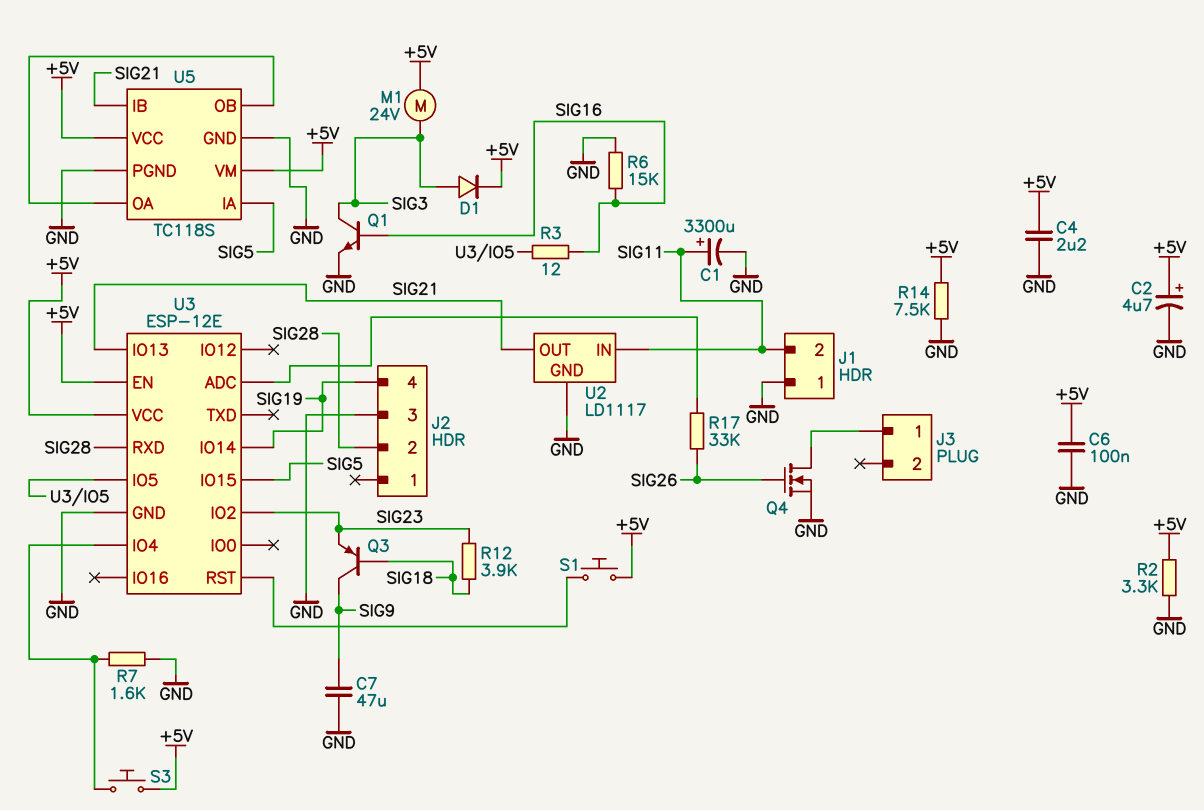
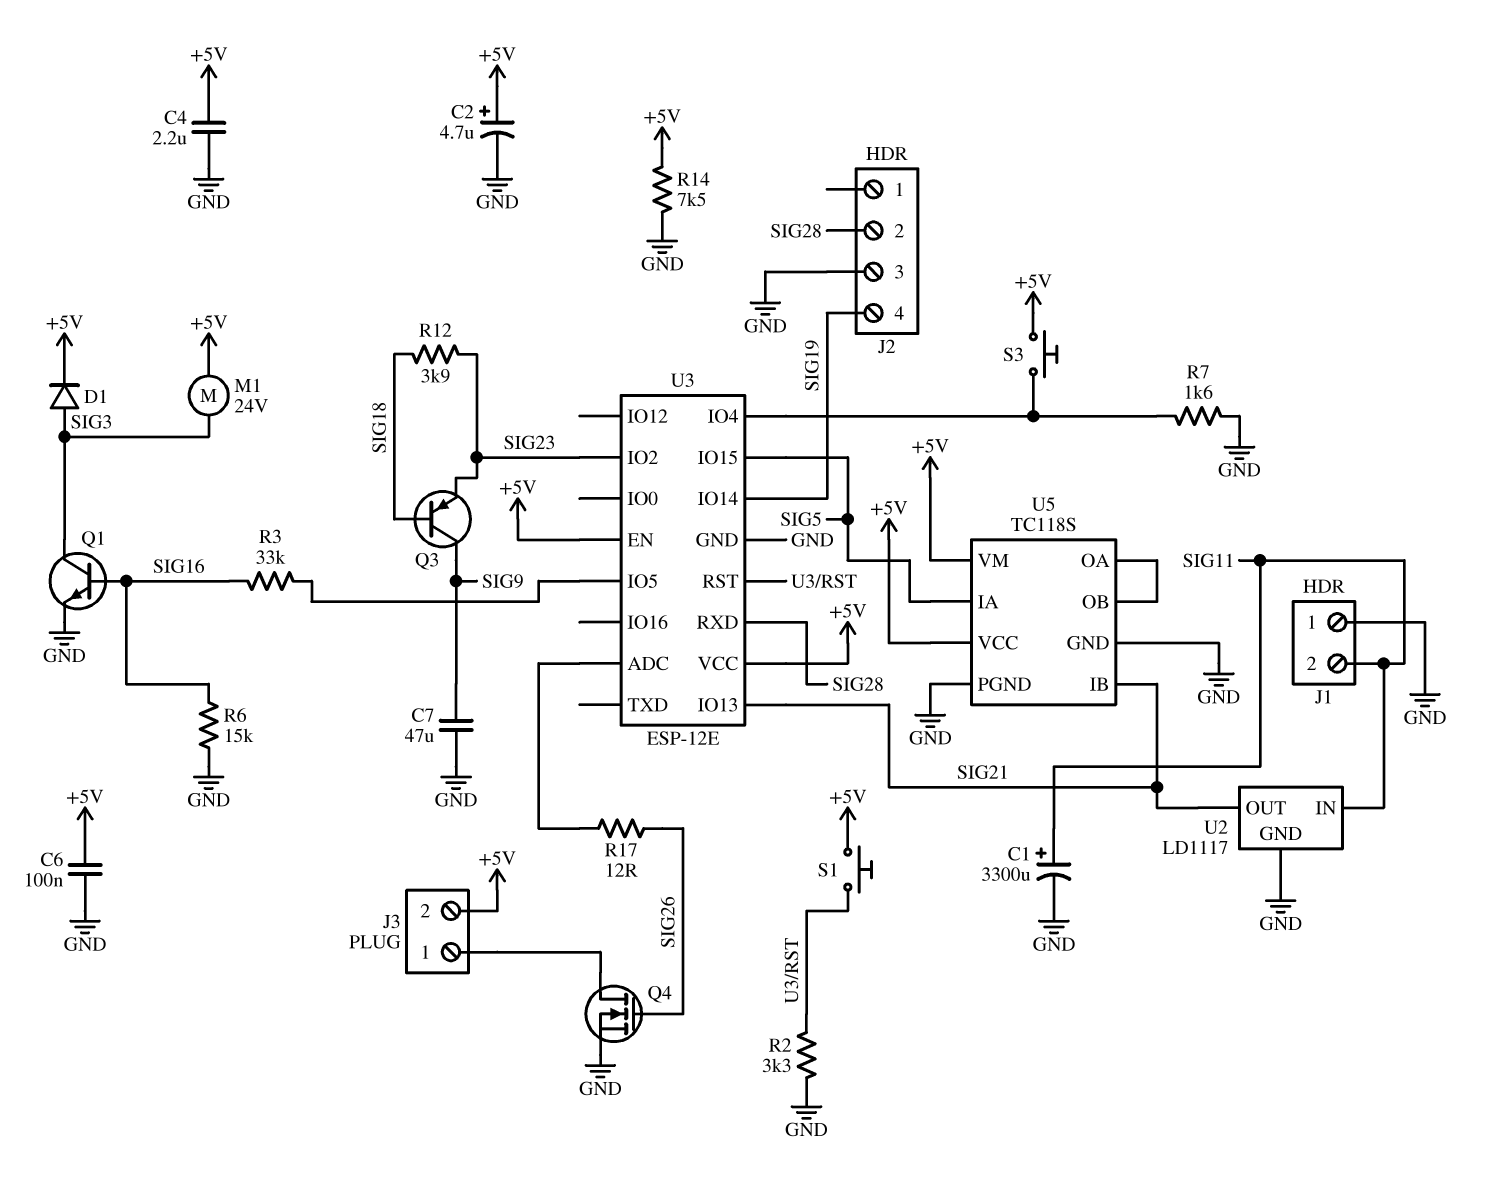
J3 pin 2: none -> +5V
R2: 3.3k (+5V, GND) -> 3.3k (GND, U3/RST)
R3: 12 (SIG16, U3/IO5) -> 33k (SIG16, U3/IO5)
R17: 33k (SIG26, U3/ADC) -> 12 (SIG26, U3/ADC)

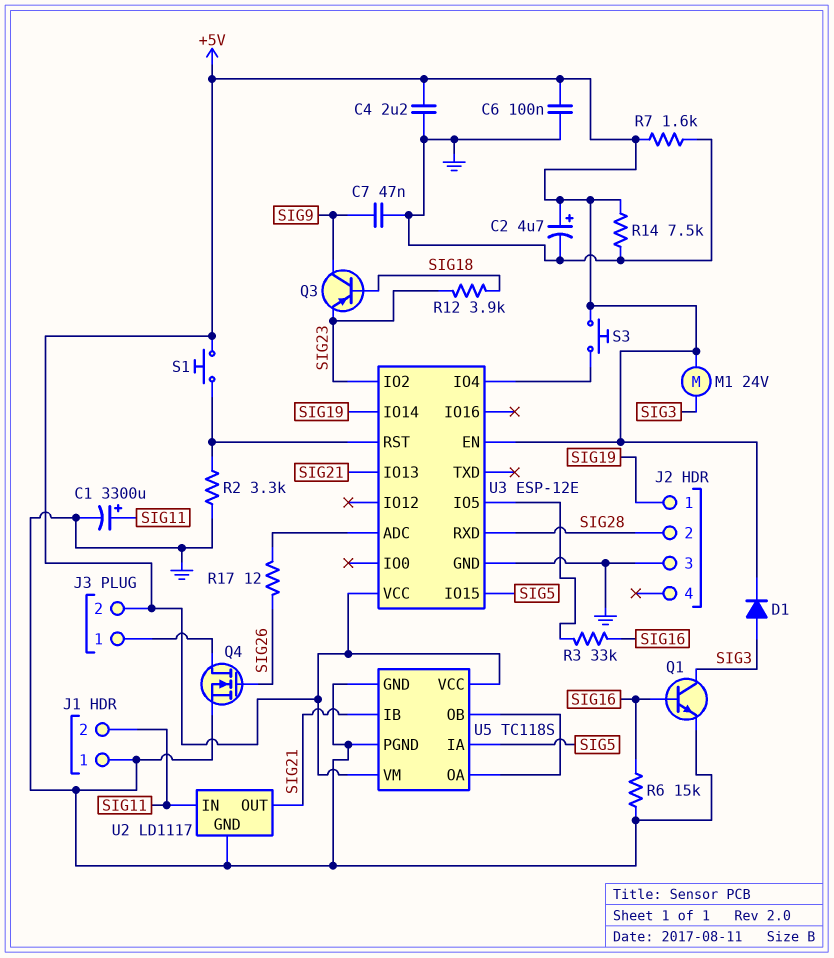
C7: 47uF (GND, SIG9) -> 47nF (GND, SIG9)
J2 pin 1: none -> SIG19
J2 pin 4: SIG19 -> none
R7: 1.6k (GND, U3/IO4) -> 1.6k (+5V, GND)

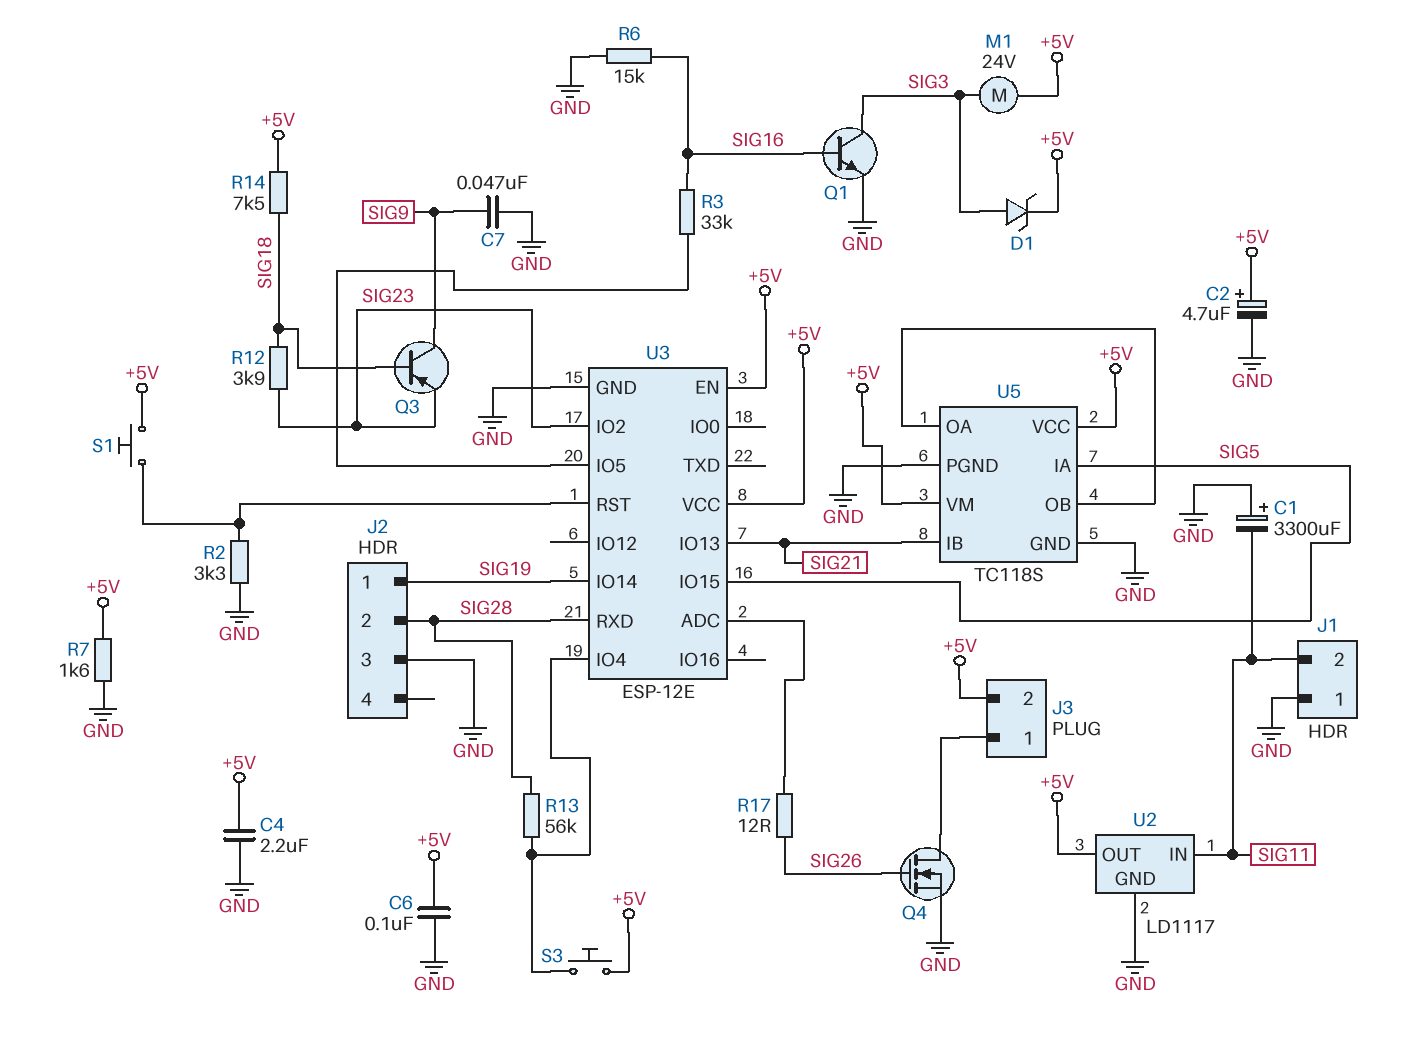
C1: 3300uF (plus SIG11, minus GND) -> 3300uF (plus GND, minus SIG11)
D1: diode (A SIG3, K +5V) -> zener (A SIG3, K +5V)
R13: none -> 56k (SIG28, U3/IO4)
R14: 7.5k (+5V, GND) -> 7.5k (+5V, SIG18)
U2 pin OUT: SIG21 -> +5V

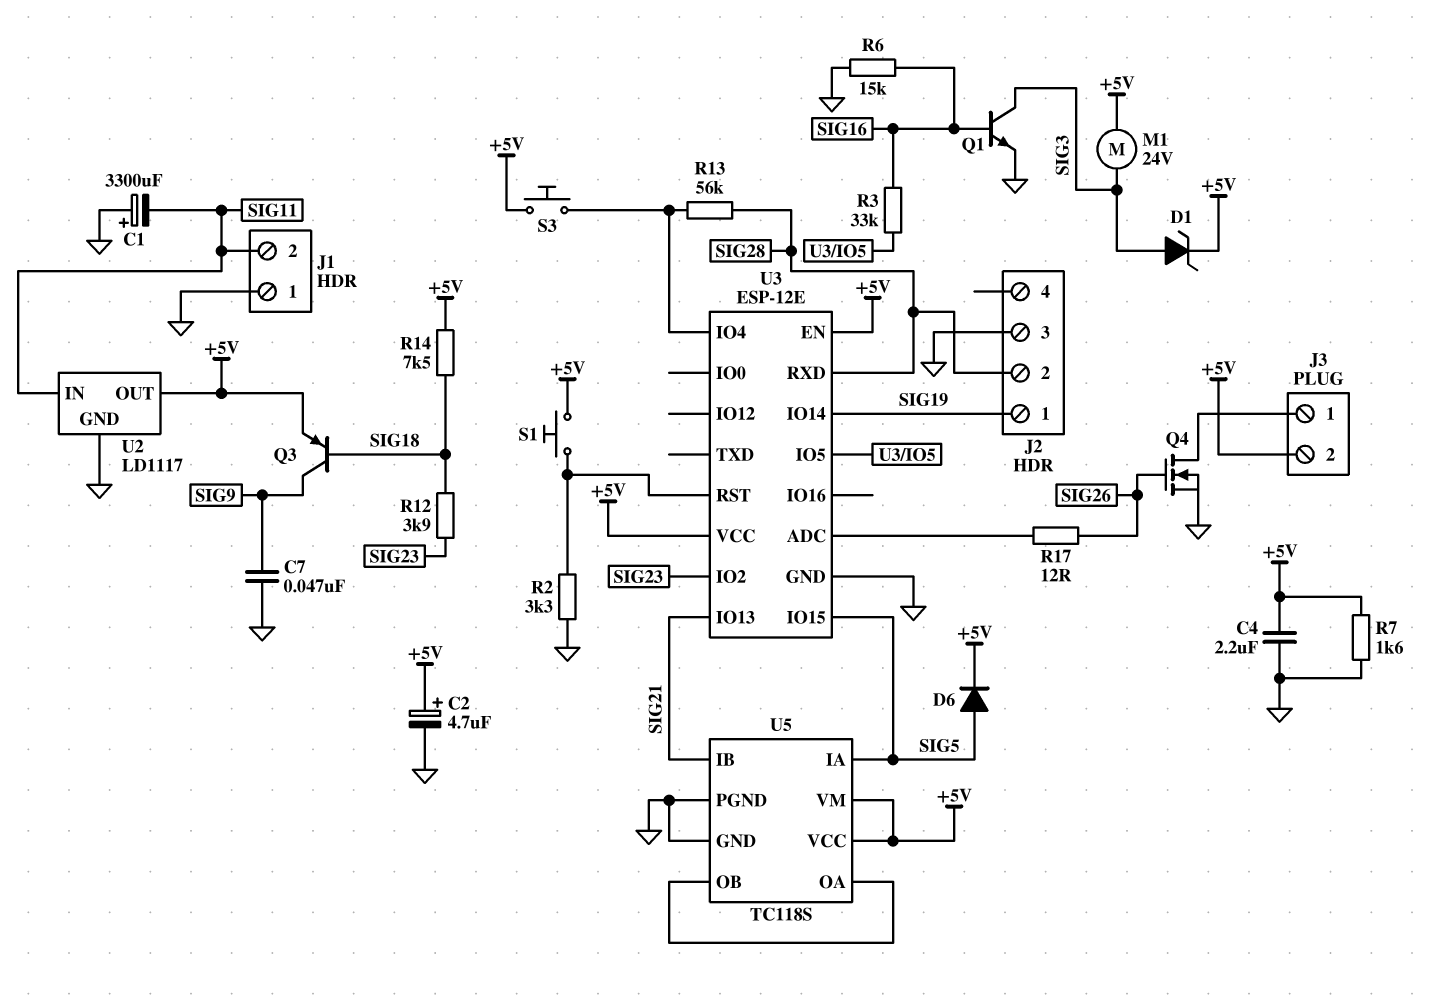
C6: 100nF (+5V, GND) -> none
D6: none -> diode (A SIG5, K +5V)
Q3: PNP (B SIG18, C SIG9, E SIG23) -> PNP (B SIG18, C SIG9, E +5V)

